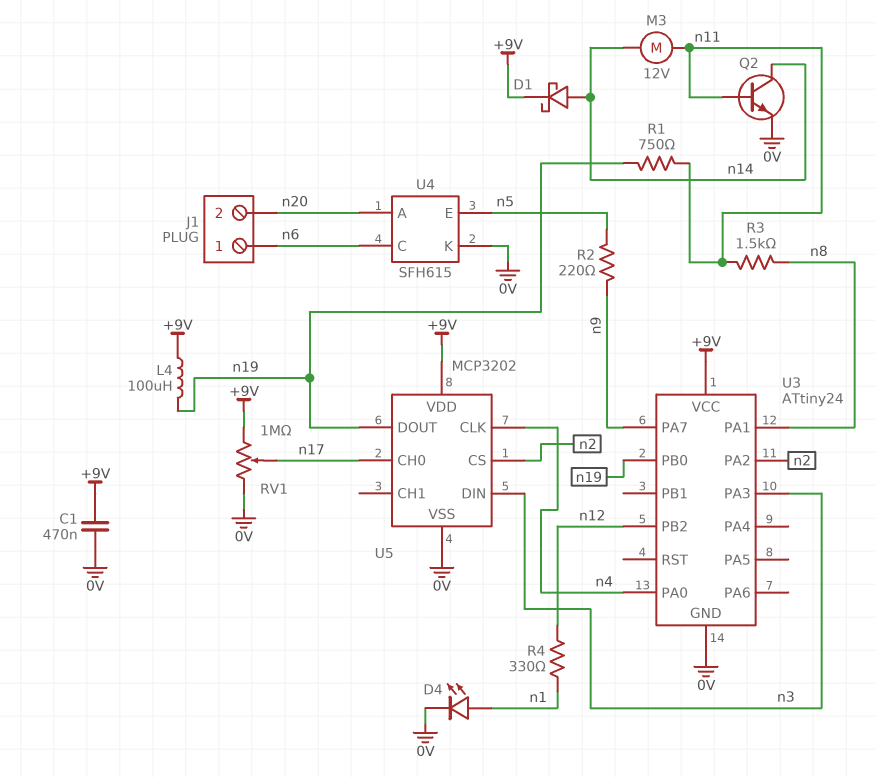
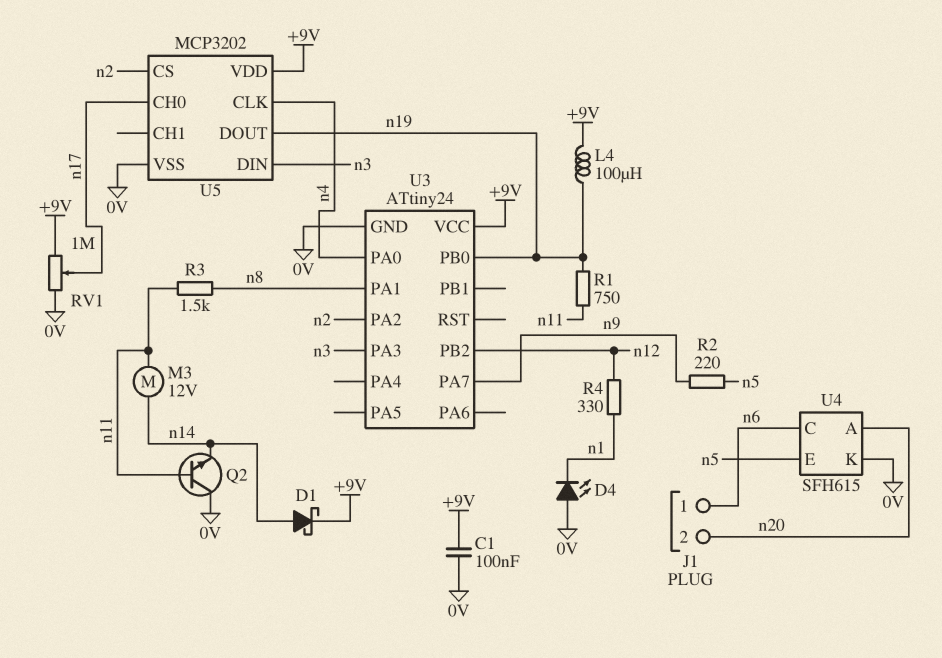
C1: 470nF (+9V, 0V) -> 100nF (+9V, 0V)
D4: LED (A n1, K 0V) -> LED (A 0V, K n1)
Q2: NPN (B n11, C n14, E 0V) -> NPN (B n11, C 0V, E n14)

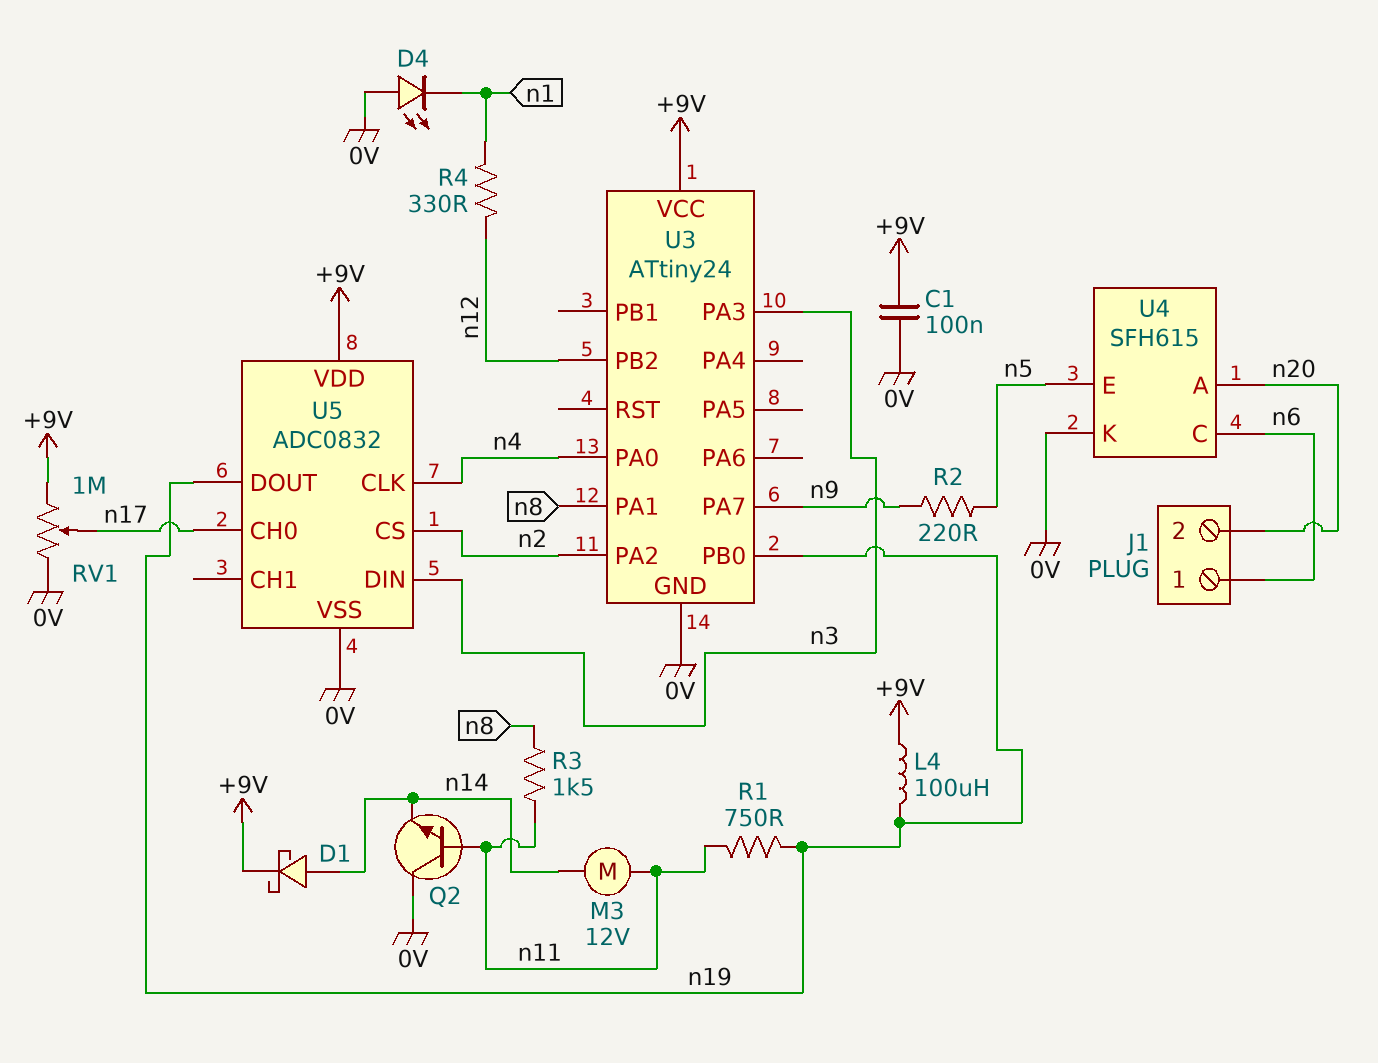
U5: MCP3202 -> ADC0832

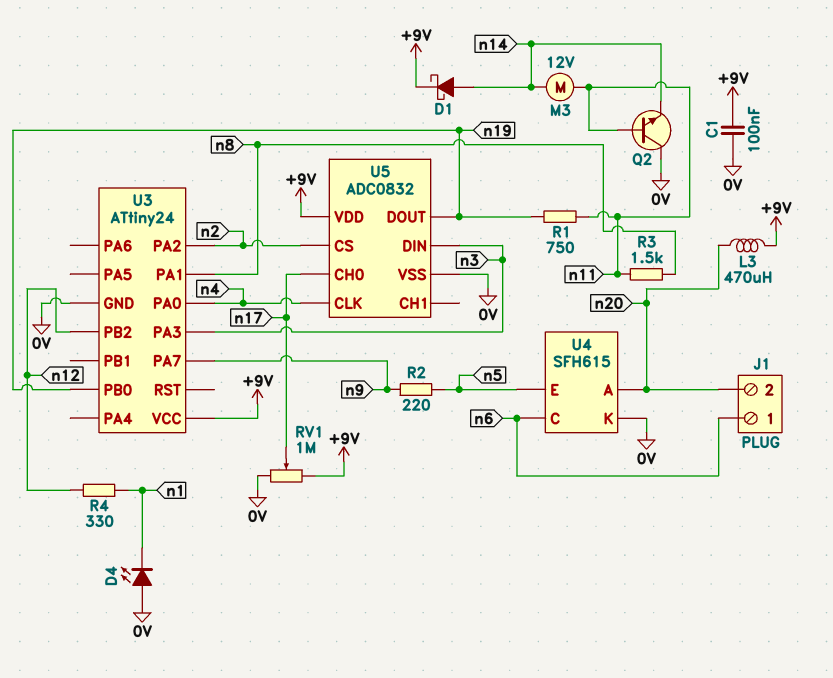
L3: none -> 470uH (+9V, n20)
L4: 100uH (+9V, n19) -> none

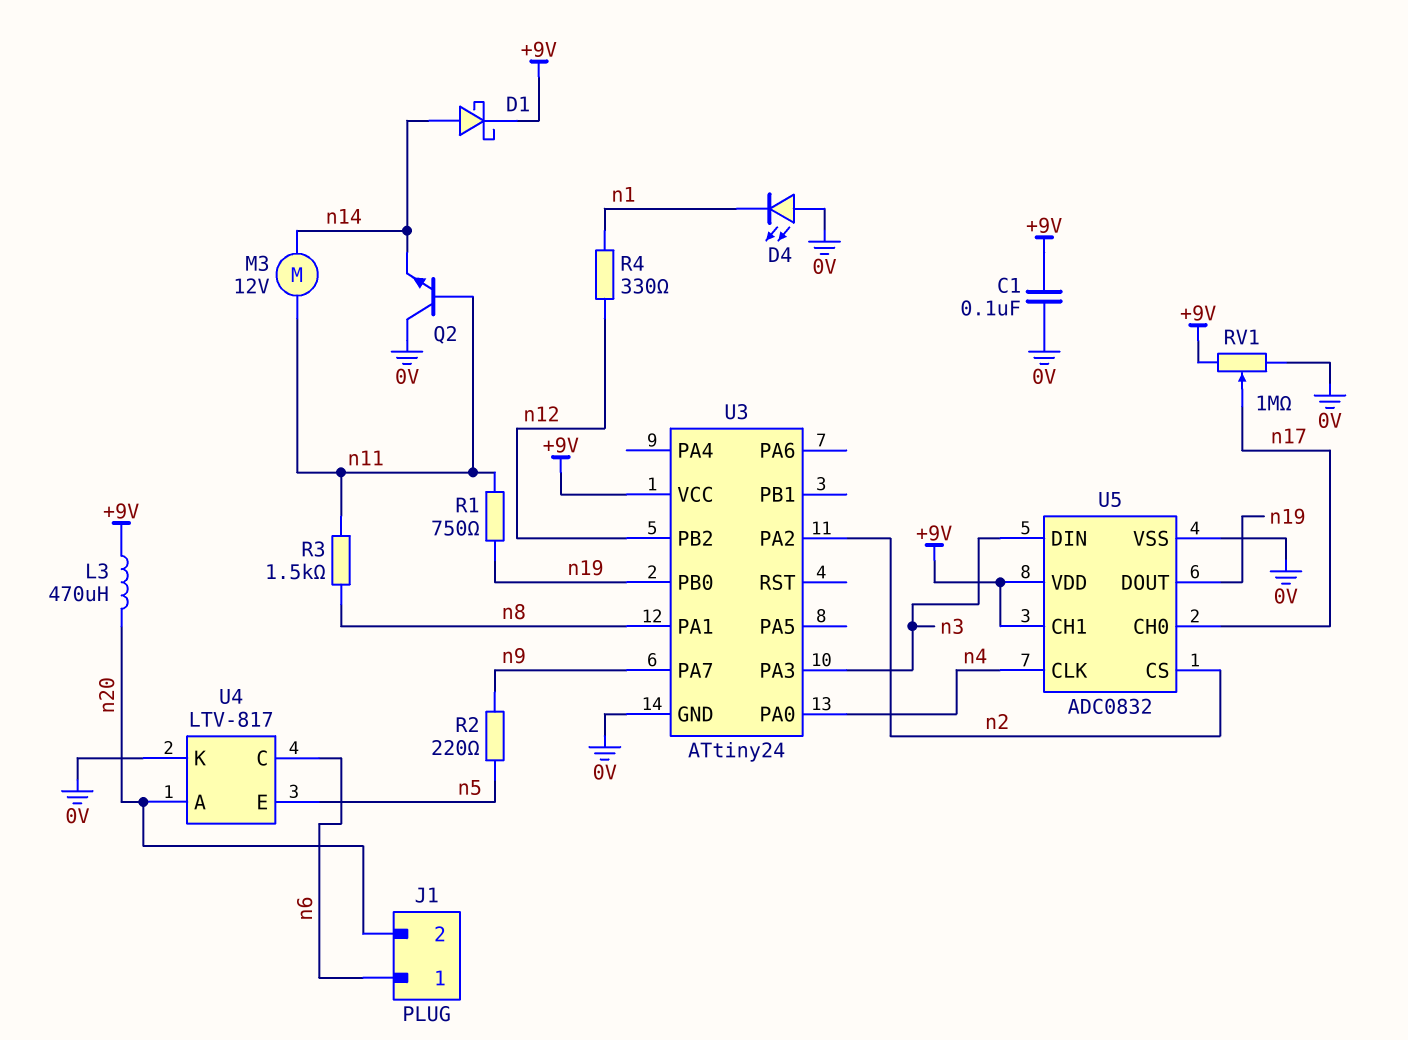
U4: SFH615 -> LTV-817
U5 pin CH1: none -> +9V

